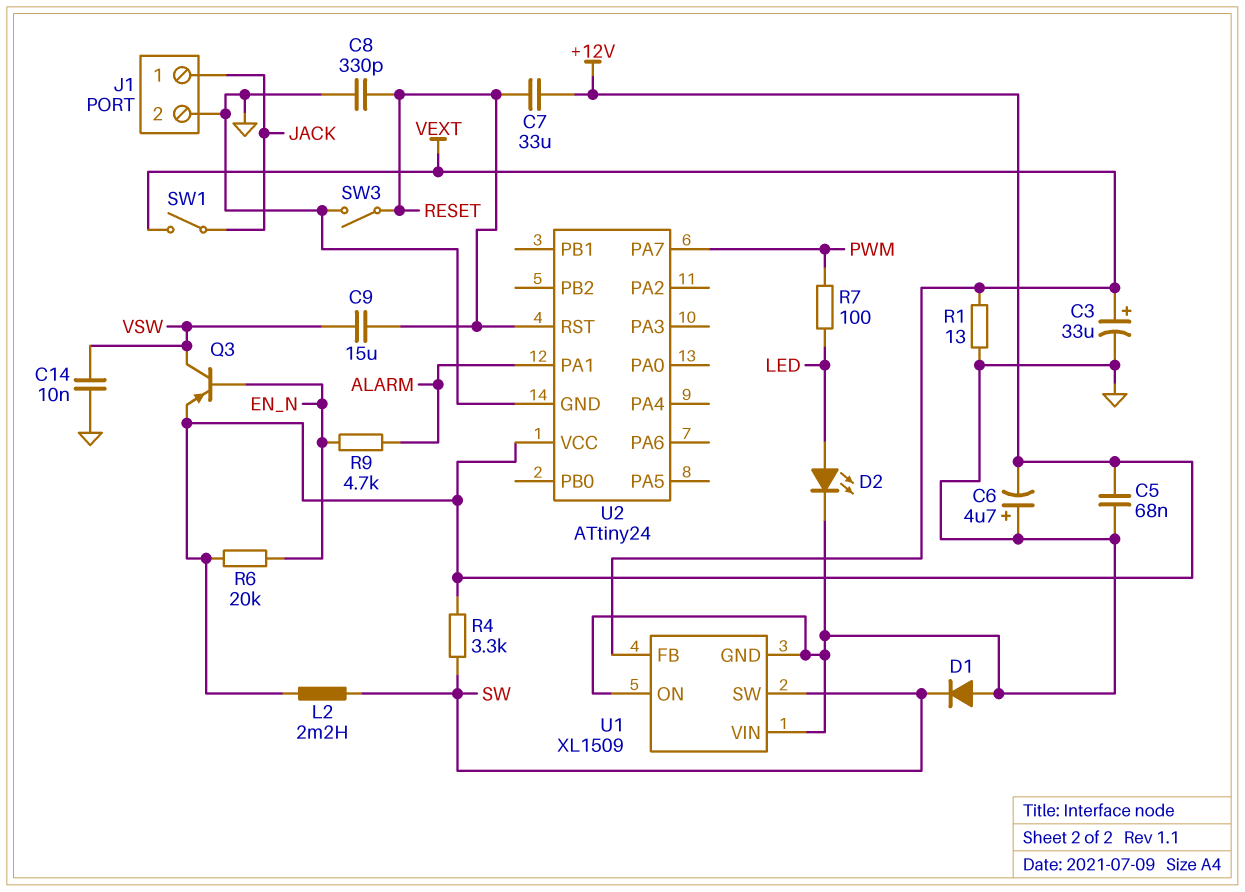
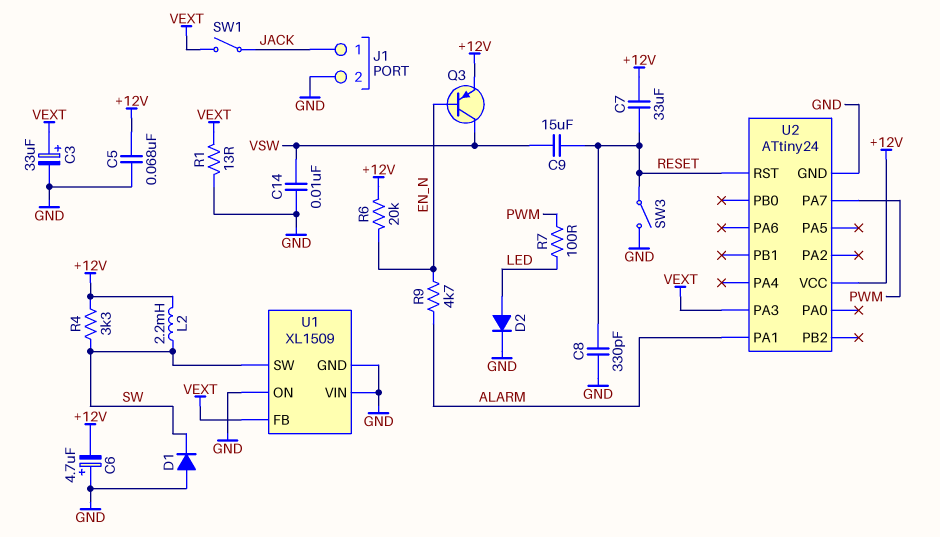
D2: LED (A LED, K GND) -> diode (A LED, K GND)
U2 pin PA3: none -> VEXT

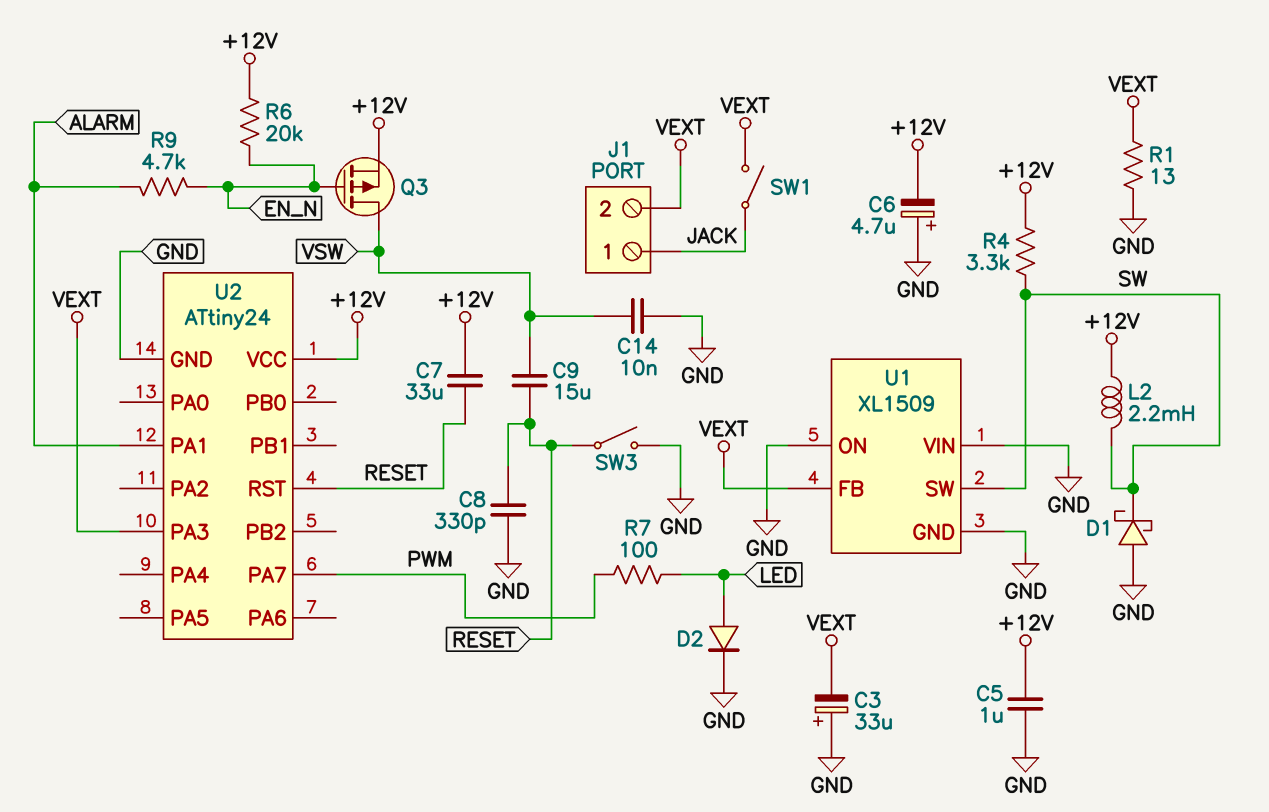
C3: 33uF (plus VEXT, minus GND) -> 33uF (plus GND, minus VEXT)
C5: 68nF (+12V, GND) -> 1uF (+12V, GND)
D1: diode (A GND, K SW) -> schottky (A GND, K SW)
J1 pin 2: GND -> VEXT
Q3: PNP (B EN_N, C VSW, E +12V) -> PMOS (G EN_N, D VSW, S +12V)

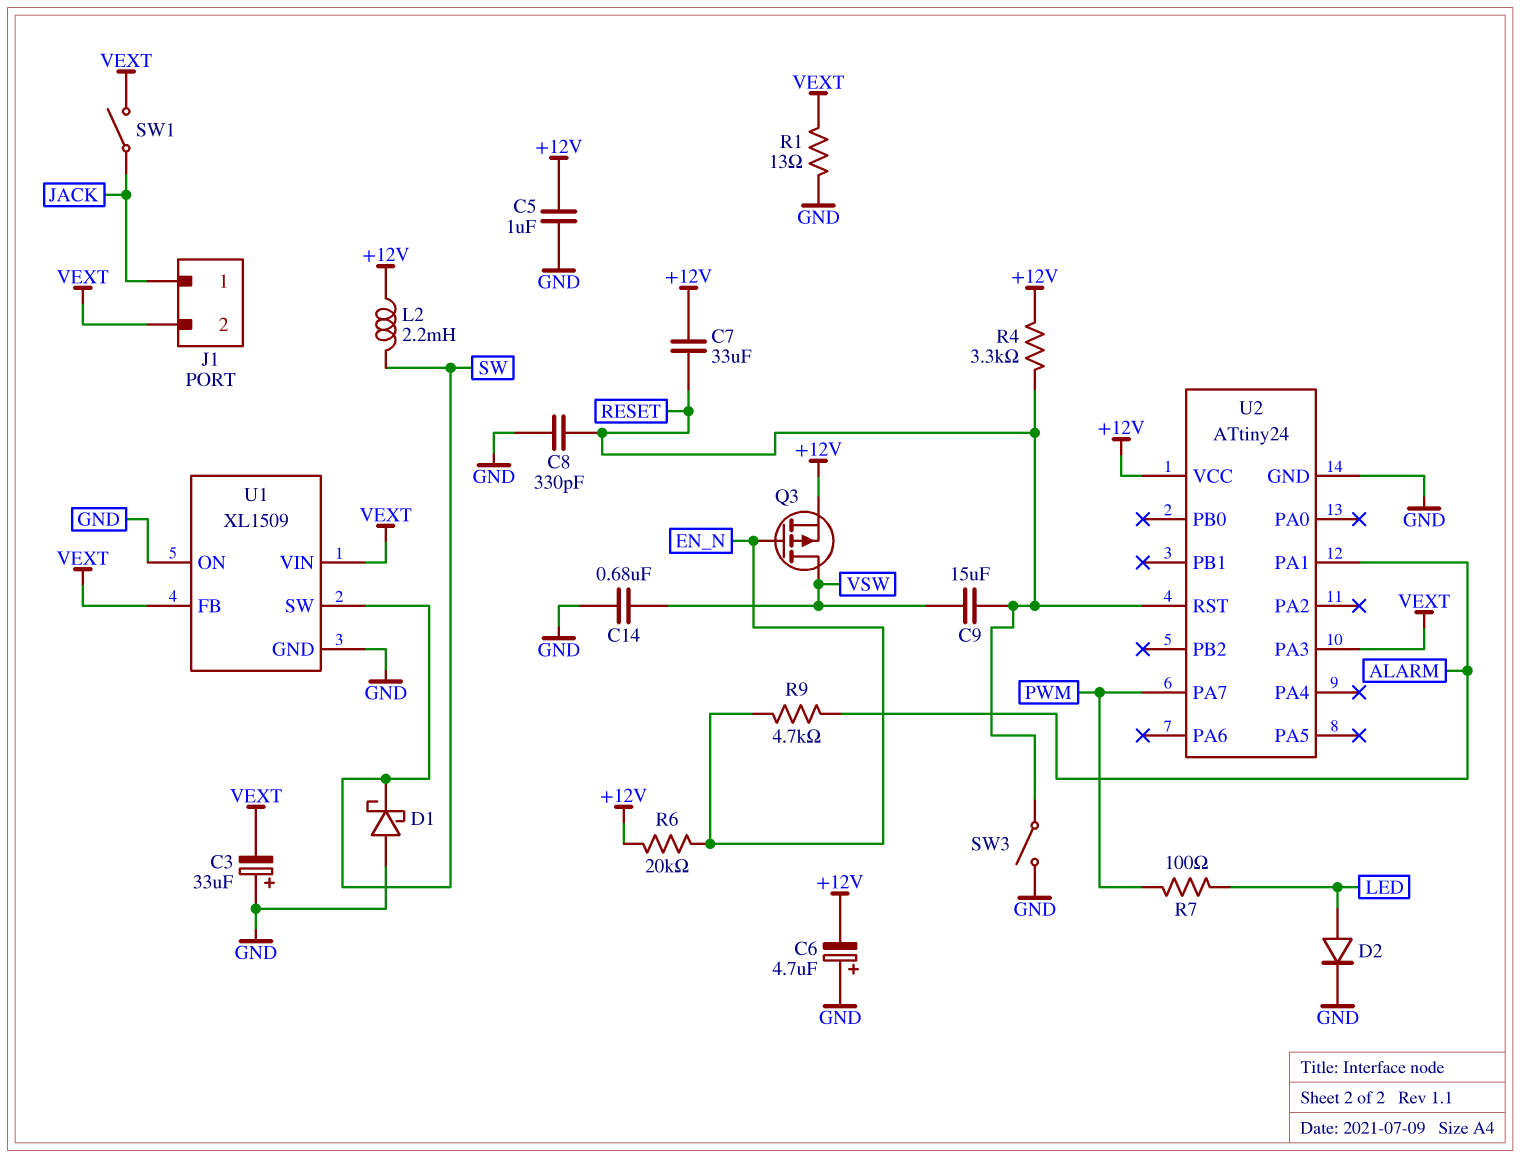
C14: 10nF (GND, VSW) -> 680nF (GND, VSW)
R4: 3.3k (+12V, SW) -> 3.3k (+12V, RESET)
U1 pin VIN: GND -> VEXT

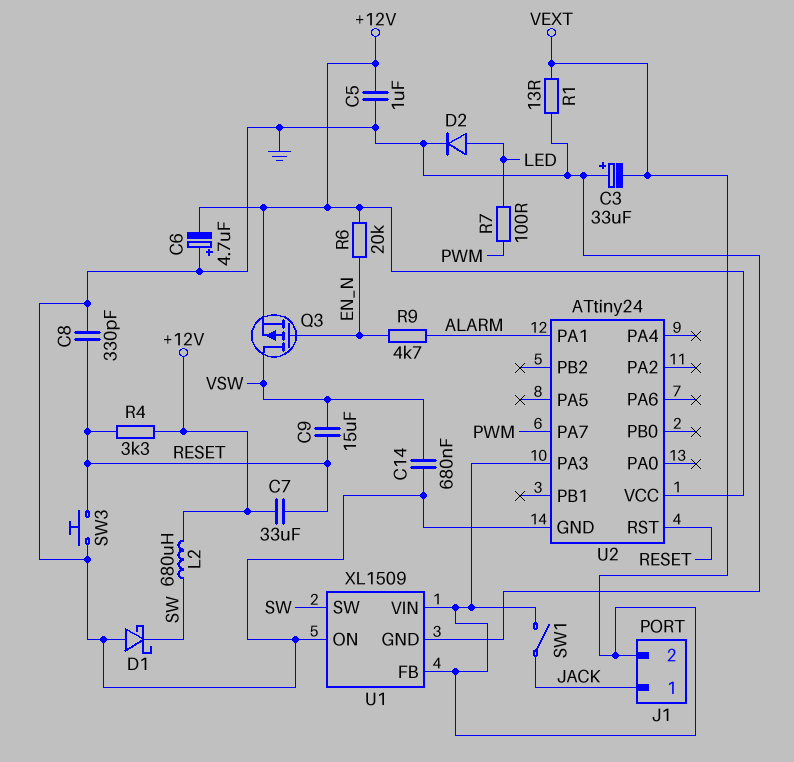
L2: 2.2mH (+12V, SW) -> 680uH (+12V, SW)
SW3: switch (GND, RESET) -> button (GND, RESET)

